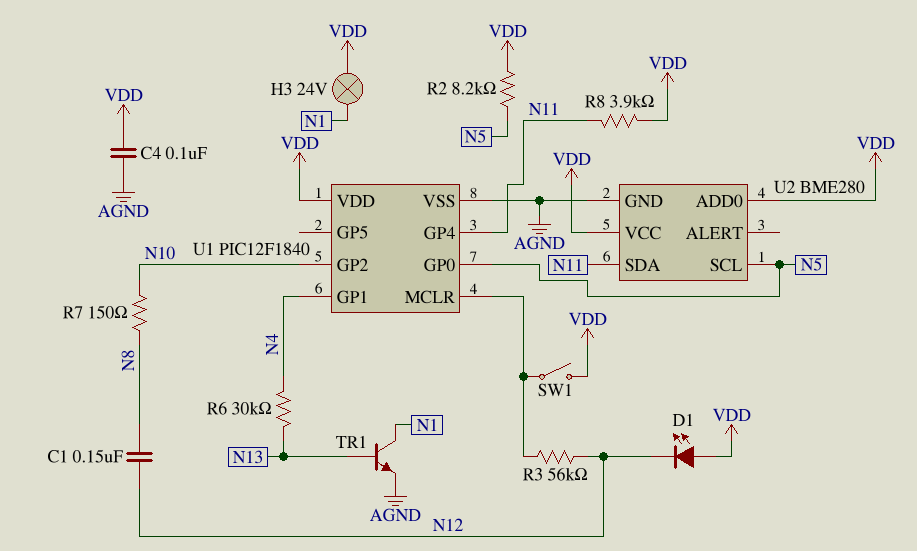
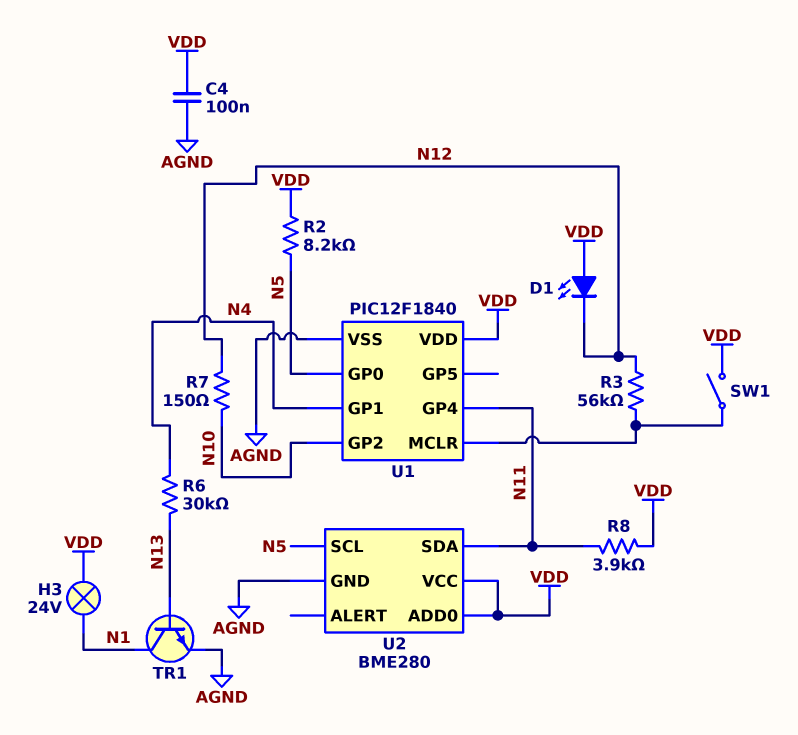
C1: 150nF (N8, N12) -> none
R7: 150 (N8, N10) -> 150 (N10, N12)

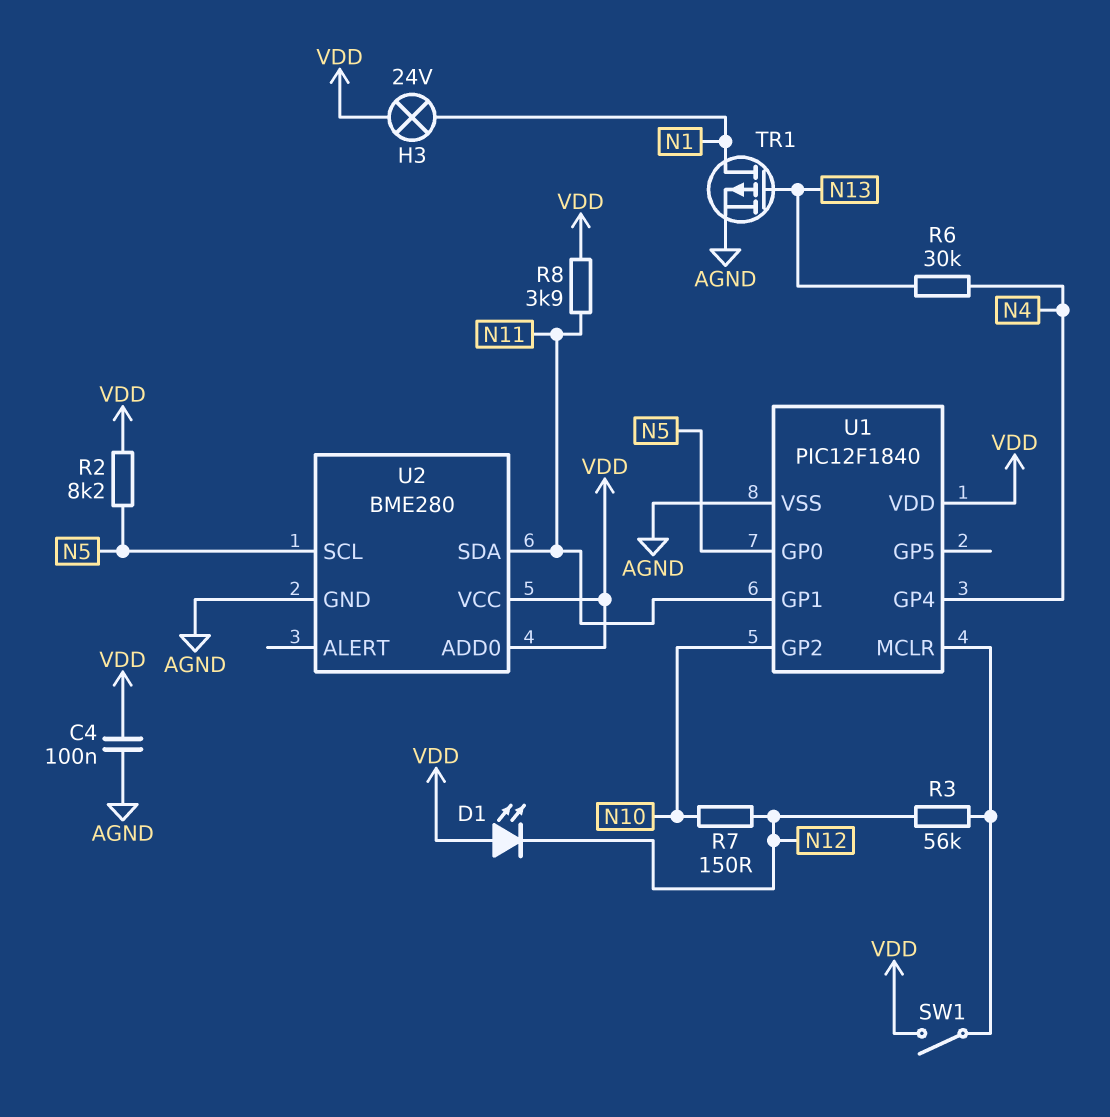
TR1: NPN (B N13, C N1, E AGND) -> PMOS (G N13, D N1, S AGND)
U1 pin GP1: N4 -> N11
U1 pin GP4: N11 -> N4

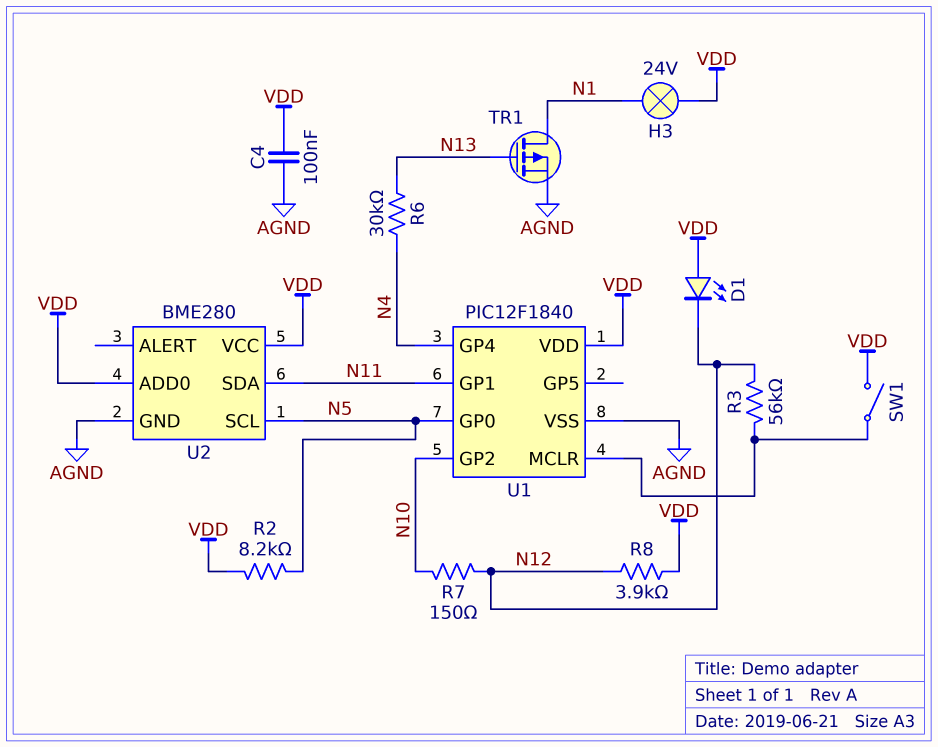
R8: 3.9k (N11, VDD) -> 3.9k (N12, VDD)

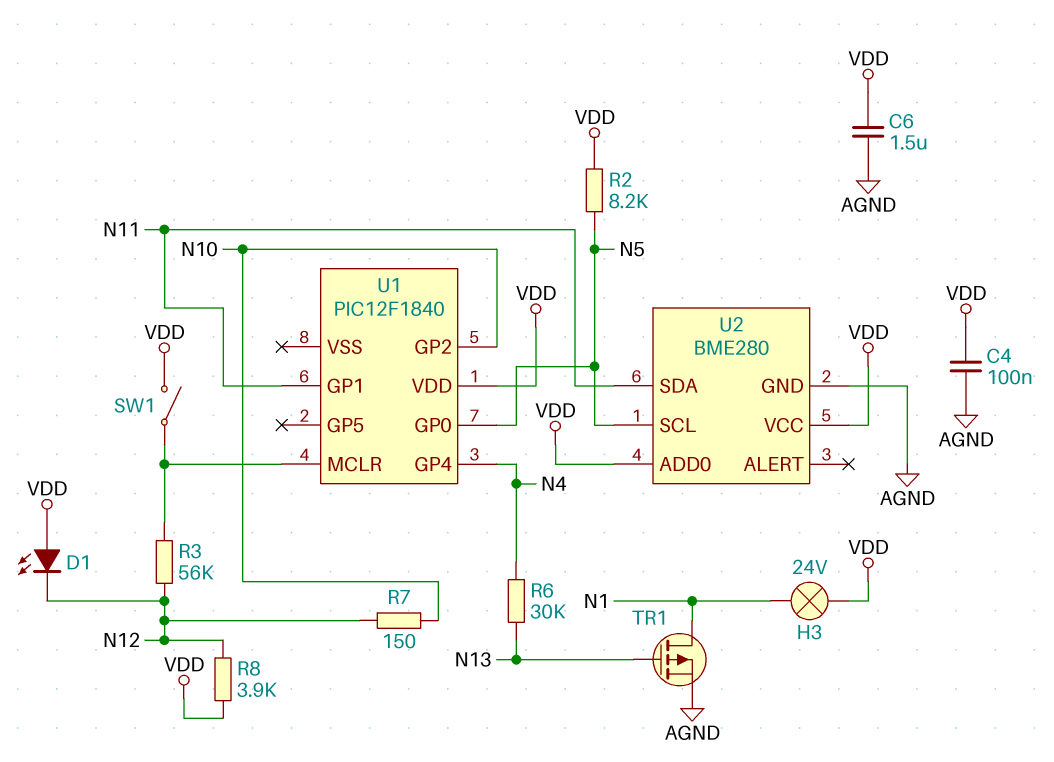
C6: none -> 1.5uF (AGND, VDD)
U1 pin VSS: AGND -> none

